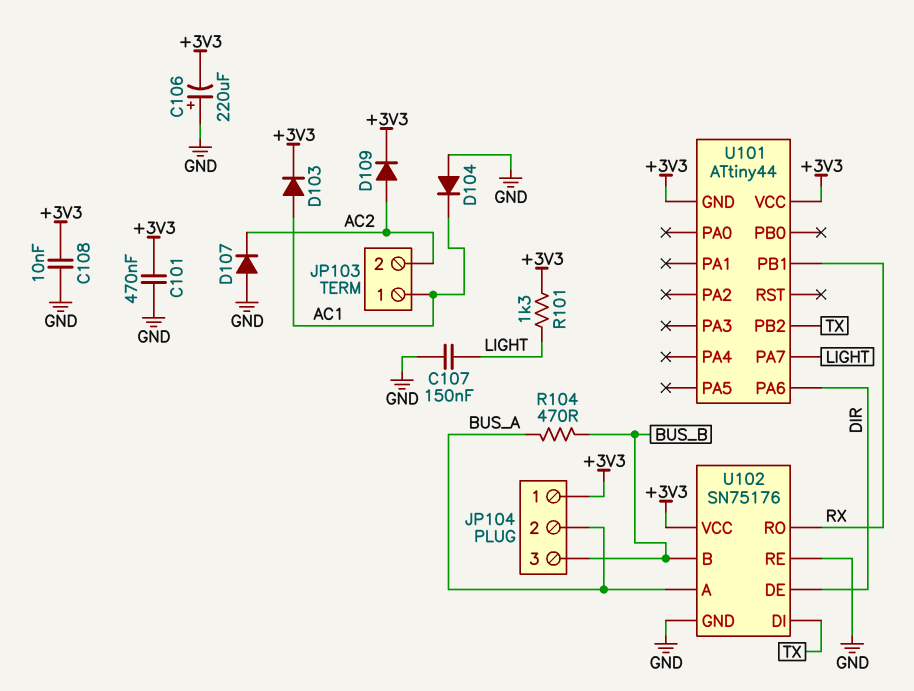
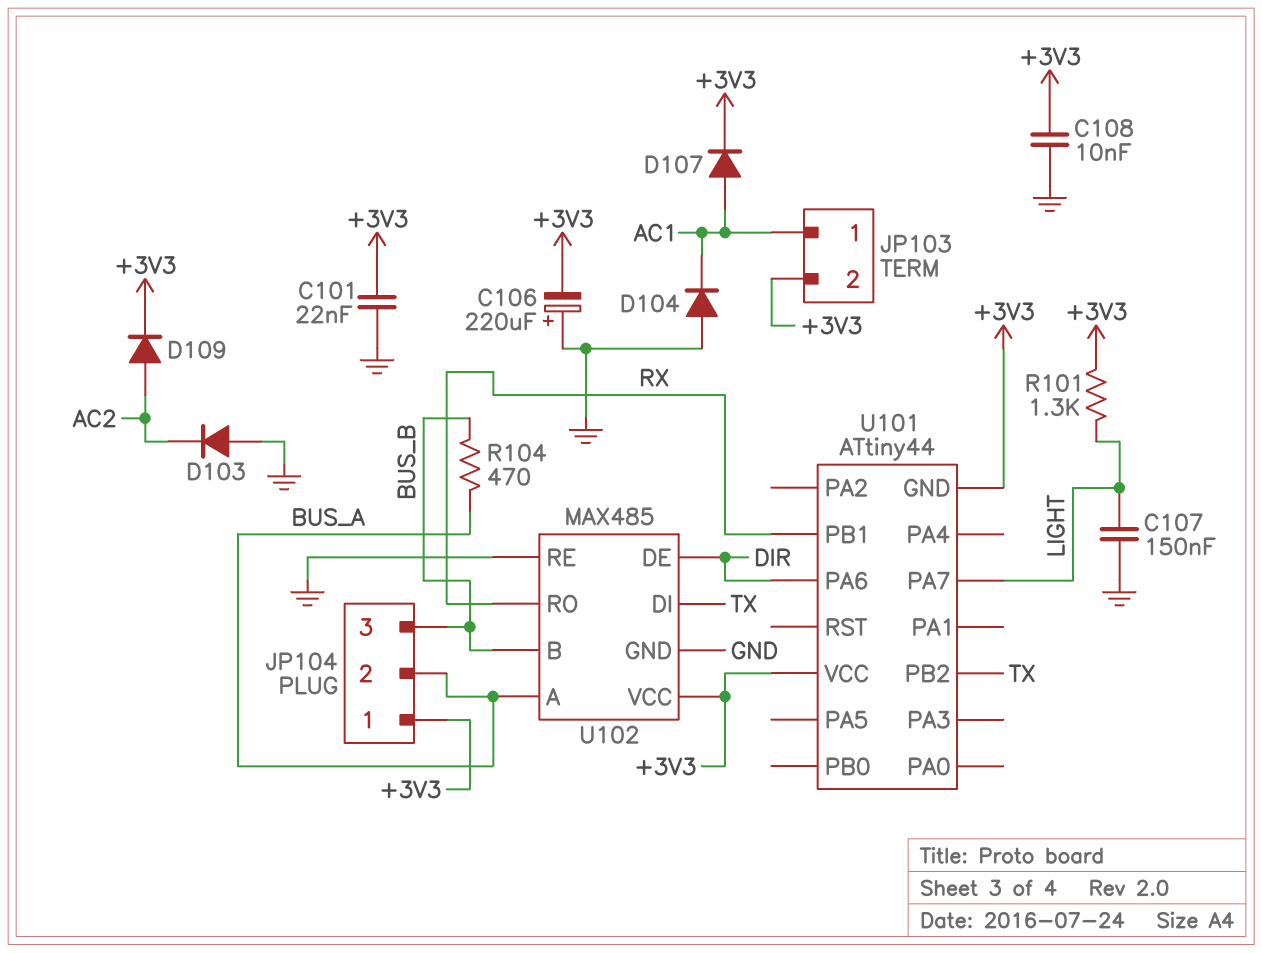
C101: 470nF (+3V3, GND) -> 22nF (+3V3, GND)
D103: diode (A AC1, K +3V3) -> diode (A GND, K AC2)
D107: diode (A GND, K AC2) -> diode (A AC1, K +3V3)
JP103 pin 2: AC2 -> +3V3
U102: SN75176 -> MAX485

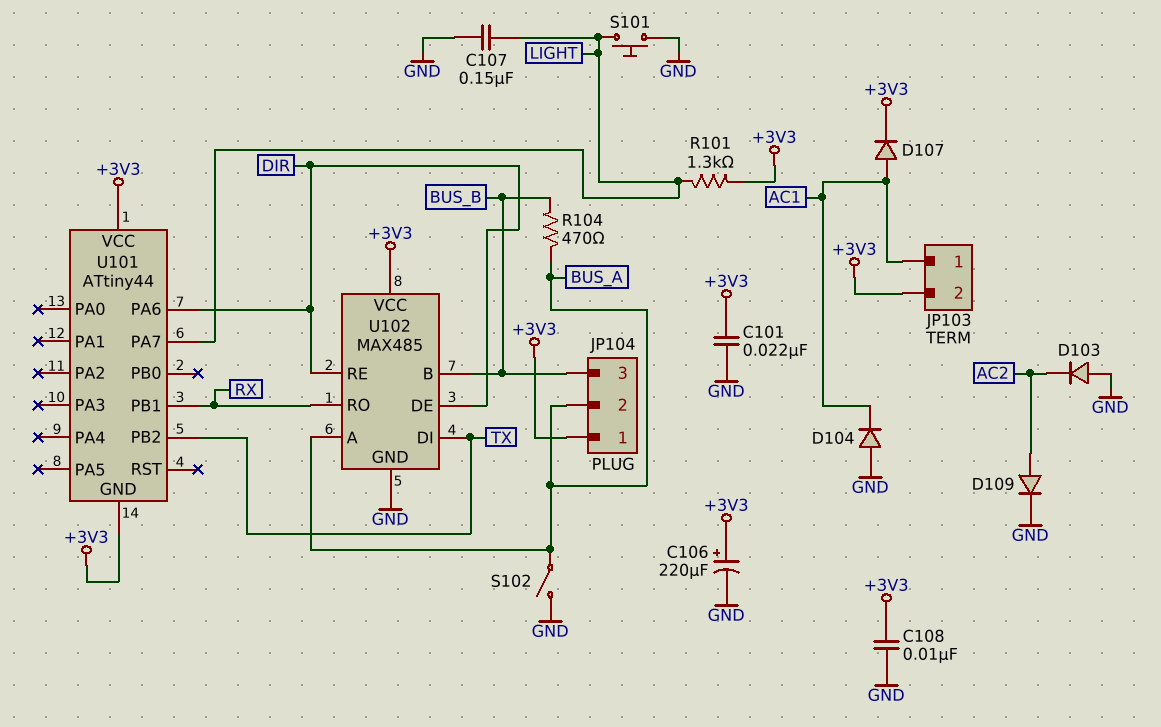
C106: 220uF (plus GND, minus +3V3) -> 220uF (plus +3V3, minus GND)
D109: diode (A AC2, K +3V3) -> diode (A AC2, K GND)
S101: none -> button (GND, LIGHT)
S102: none -> switch (BUS_A, GND)
U102 pin RE: GND -> DIR

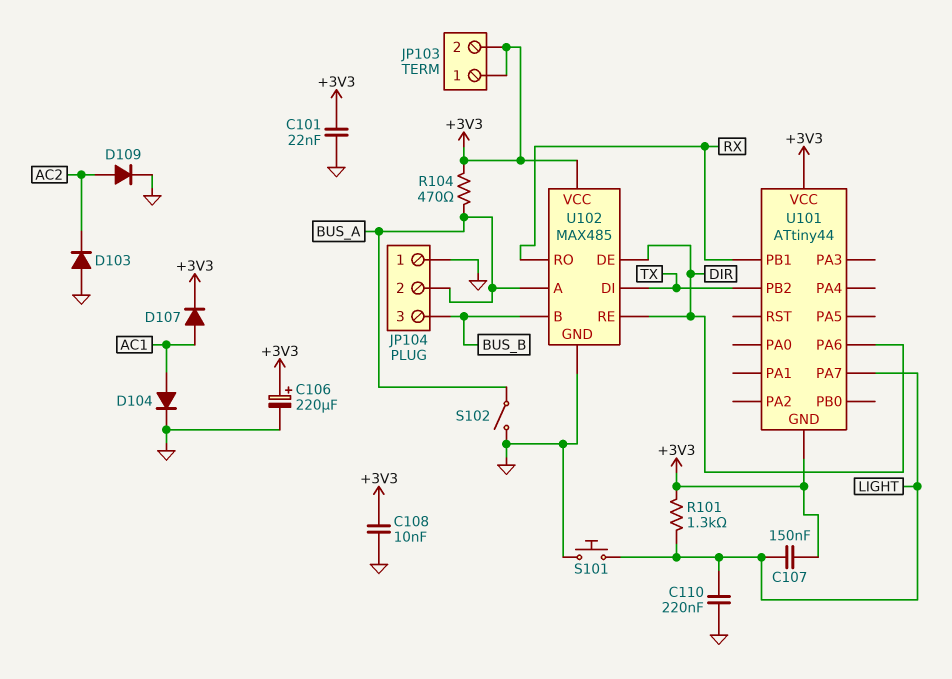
C107: 150nF (GND, LIGHT) -> 150nF (+3V3, LIGHT)
C110: none -> 220nF (GND, LIGHT)
D104: diode (A GND, K AC1) -> diode (A AC1, K GND)
JP103 pin 1: AC1 -> +3V3
JP104 pin 1: +3V3 -> GND
R104: 470 (BUS_A, BUS_B) -> 470 (+3V3, BUS_A)

